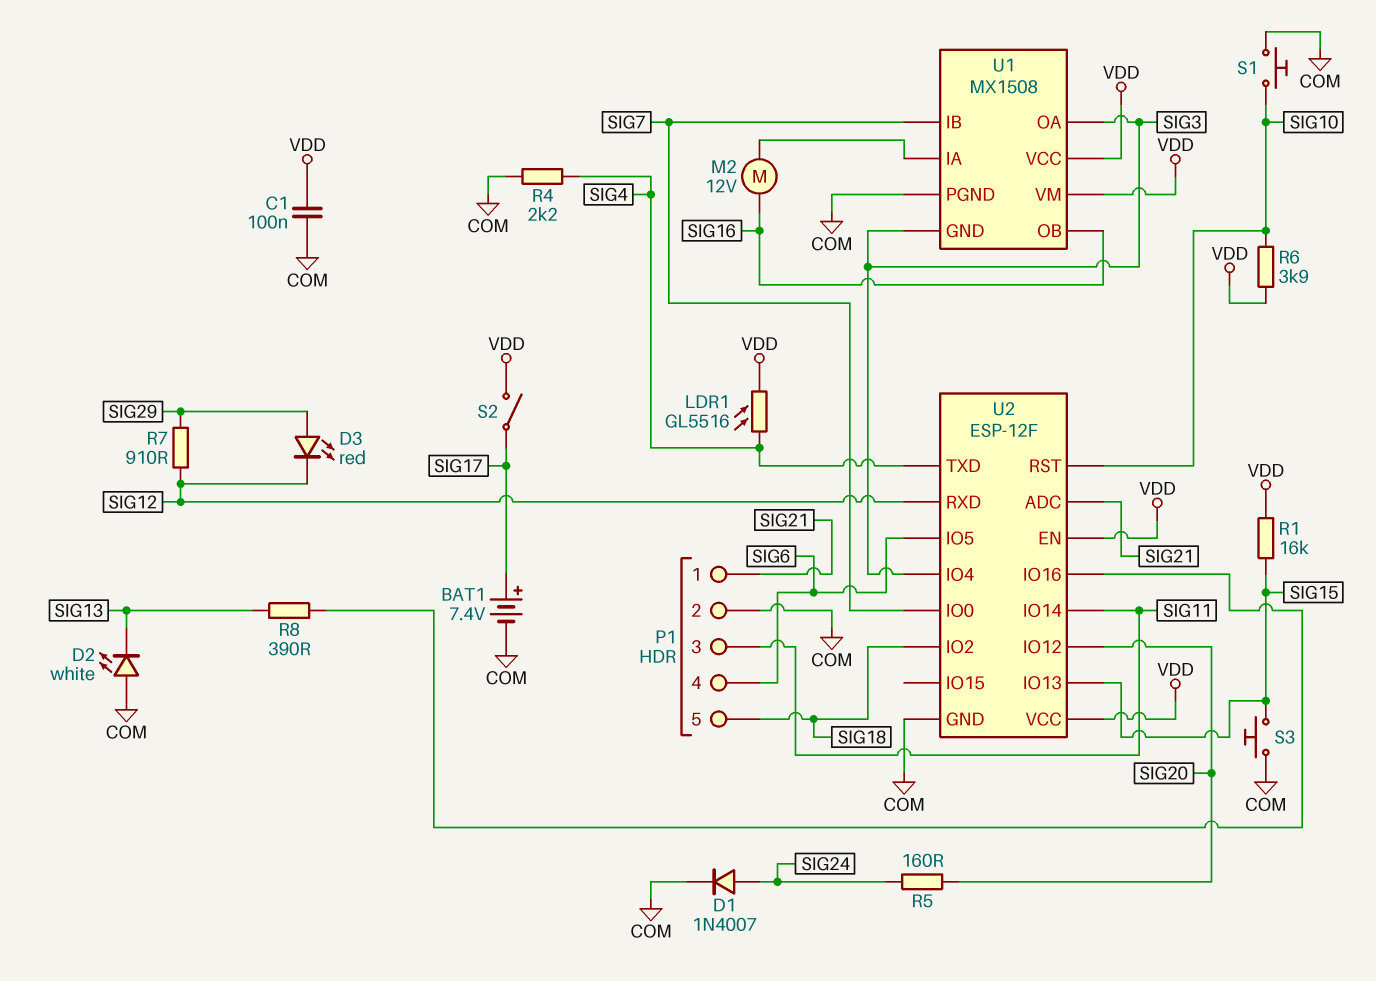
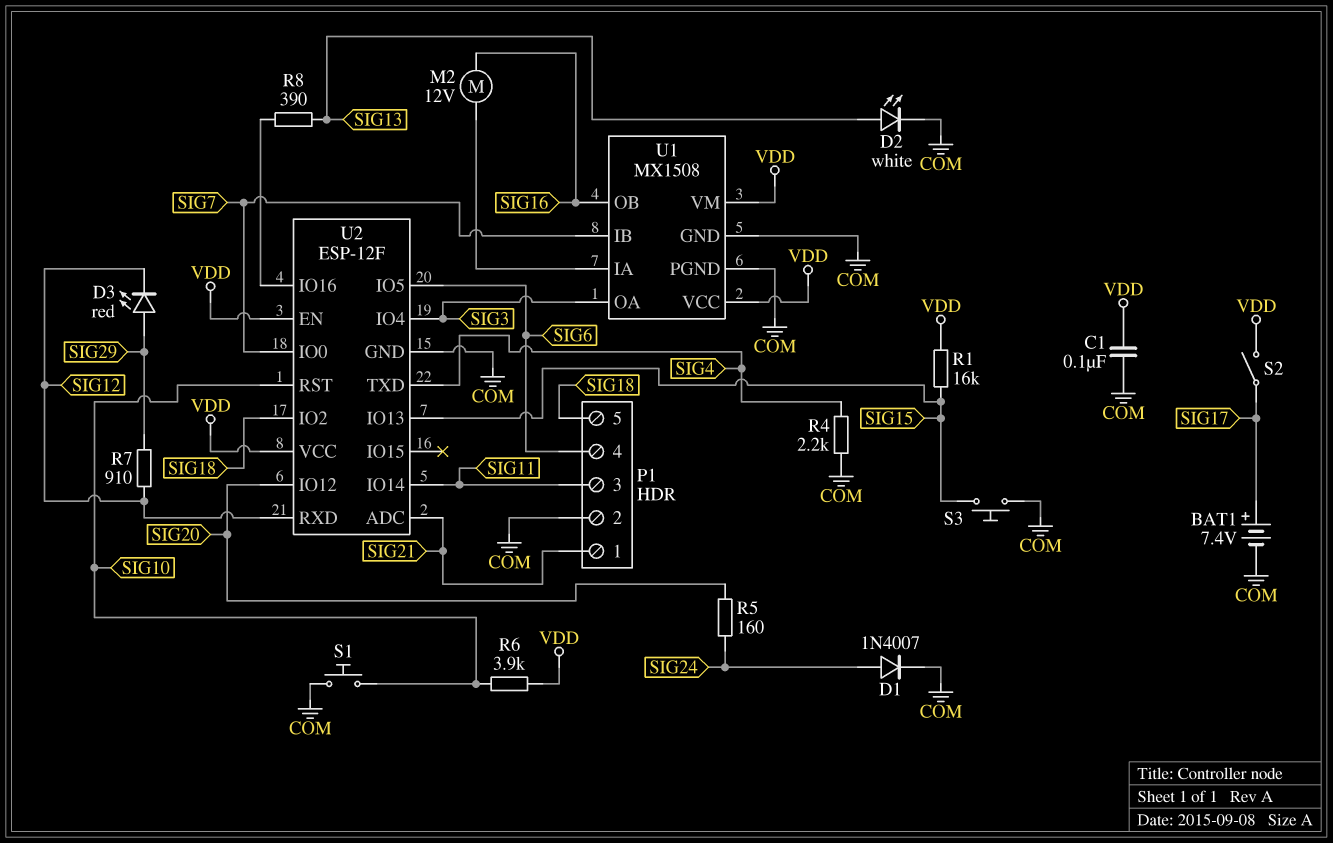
D2: LED white (A COM, K SIG13) -> LED white (A SIG13, K COM)
LDR1: GL5516 (SIG4, VDD) -> none
U1 pin GND: SIG3 -> COM

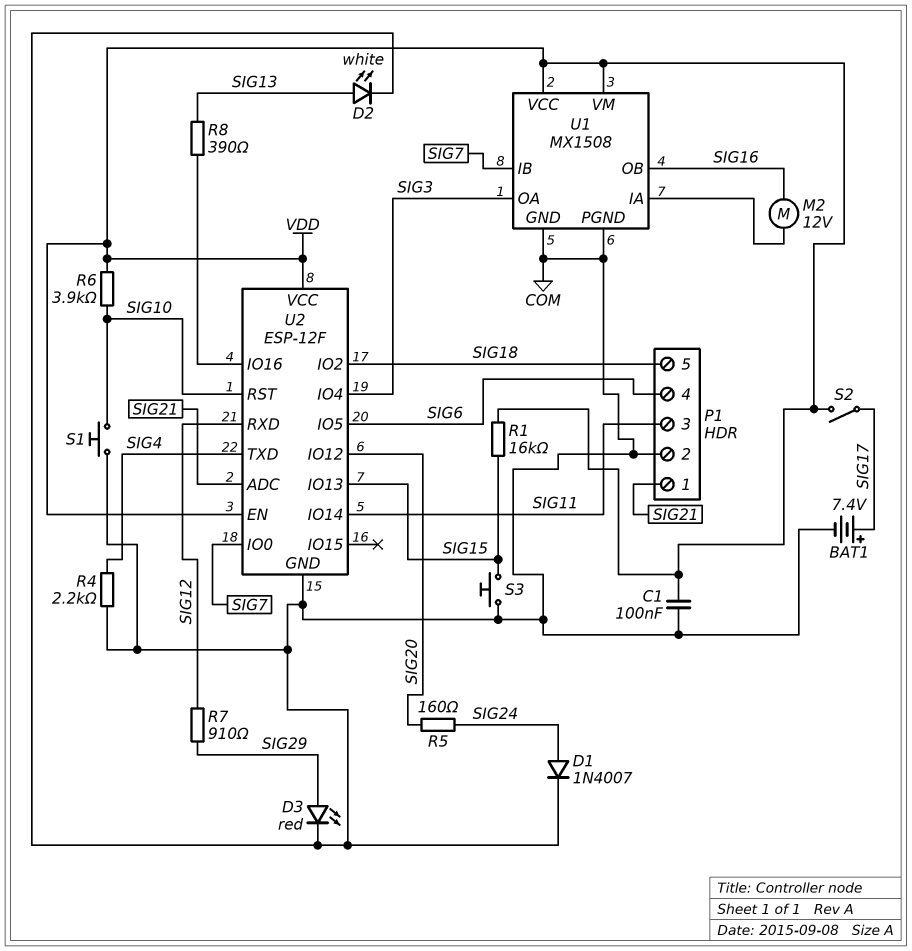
D3: LED red (A SIG29, K SIG12) -> LED red (A SIG29, K COM)

